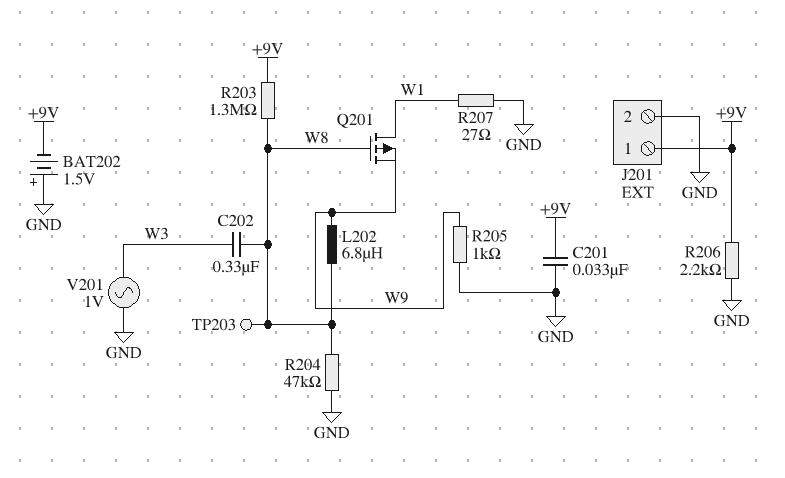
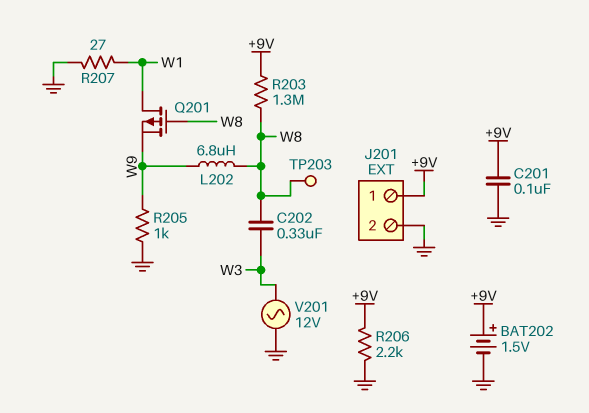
BAT202: 1.5V (plus GND, minus +9V) -> 1.5V (plus +9V, minus GND)
C201: 33nF (+9V, GND) -> 100nF (+9V, GND)
R204: 47k (GND, W8) -> none
V201: AC 1V (GND, W3) -> AC 12V (GND, W3)

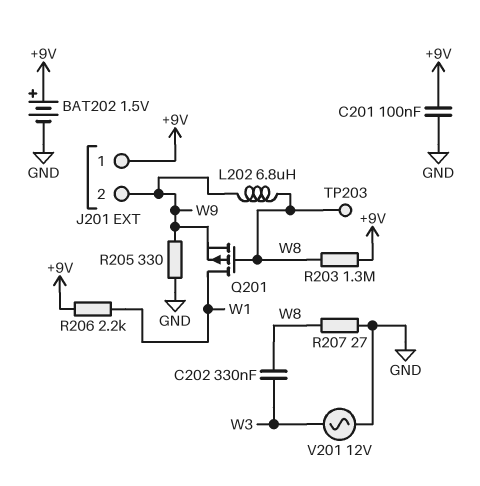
J201 pin 2: GND -> W9
R205: 1k (GND, W9) -> 330 (GND, W9)
R206: 2.2k (+9V, GND) -> 2.2k (+9V, W1)
R207: 27 (GND, W1) -> 27 (GND, W8)

